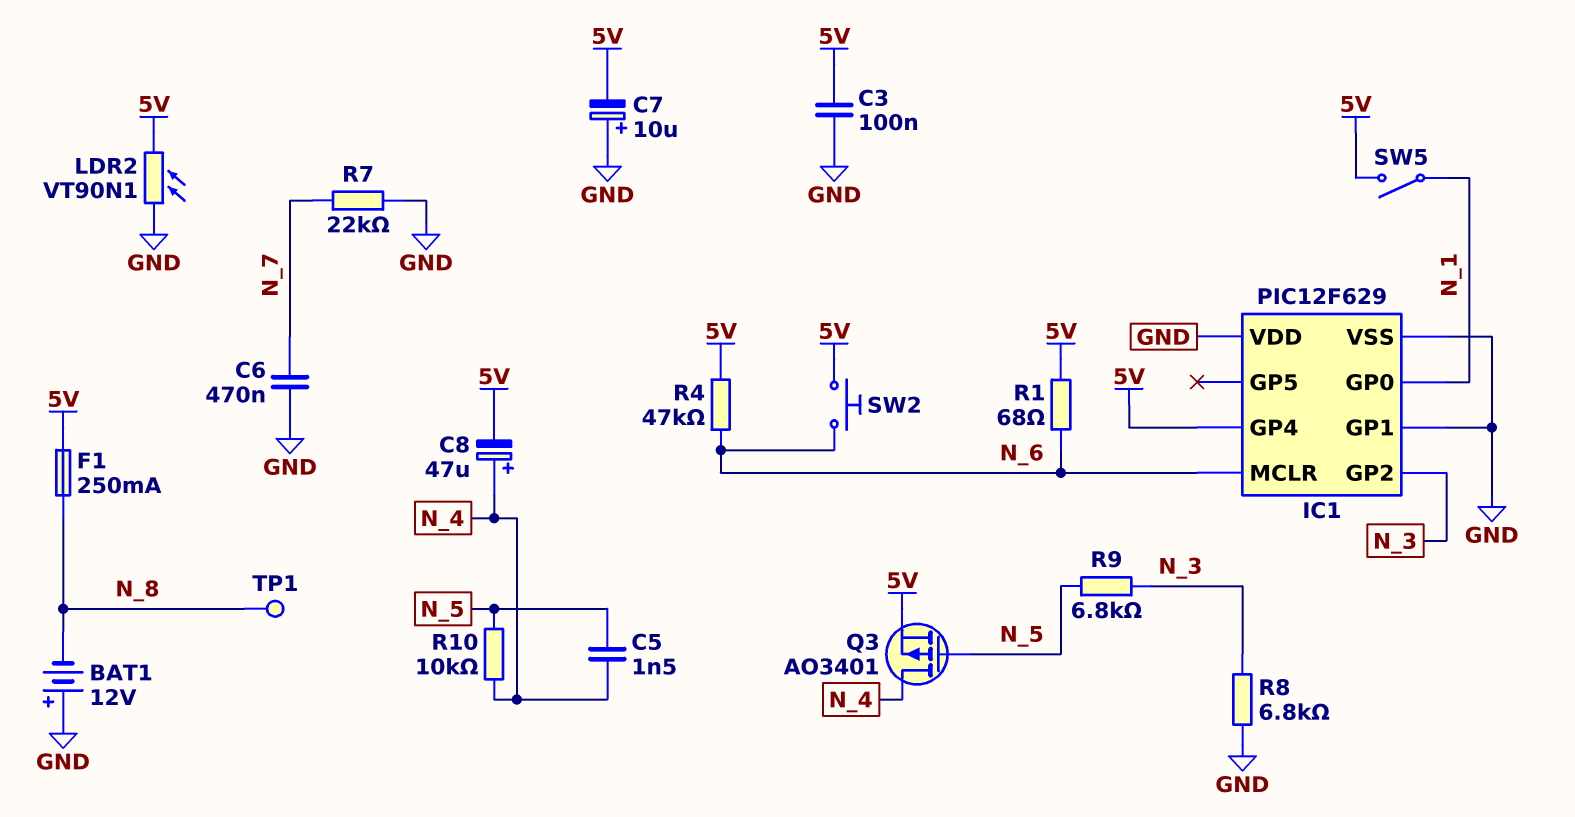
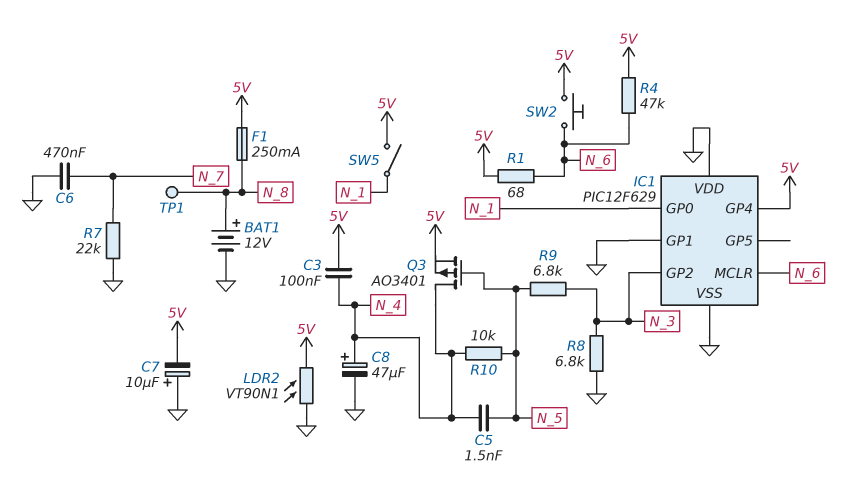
BAT1: 12V (plus GND, minus N_8) -> 12V (plus N_8, minus GND)
C3: 100nF (5V, GND) -> 100nF (5V, N_4)
C8: 47uF (plus N_4, minus 5V) -> 47uF (plus N_4, minus GND)

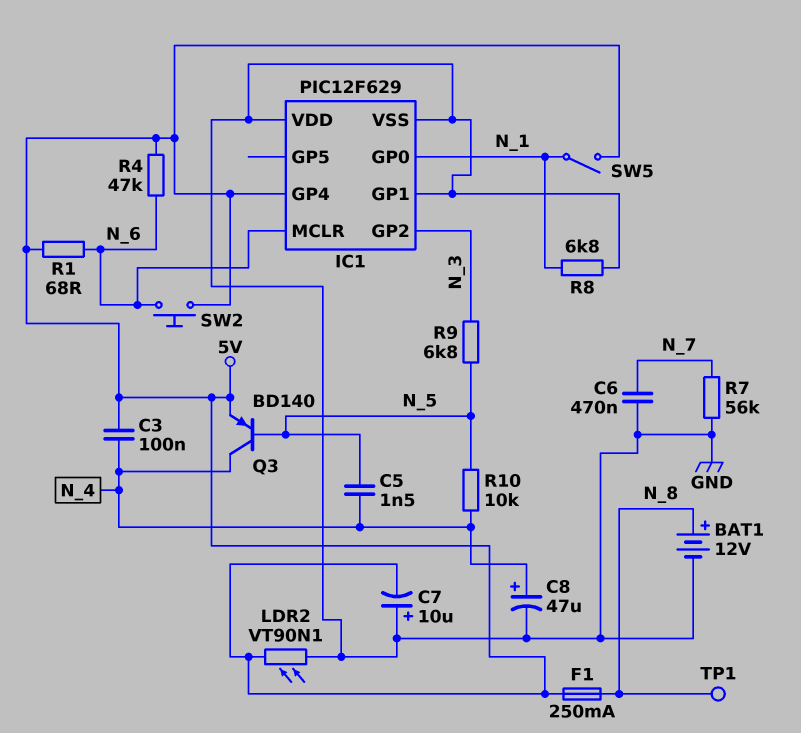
Q3: PMOS AO3401 (G N_5, D N_4, S 5V) -> PNP BD140 (B N_5, C N_4, E 5V)
R7: 22k (GND, N_7) -> 56k (GND, N_7)
R8: 6.8k (GND, N_3) -> 6.8k (GND, N_1)

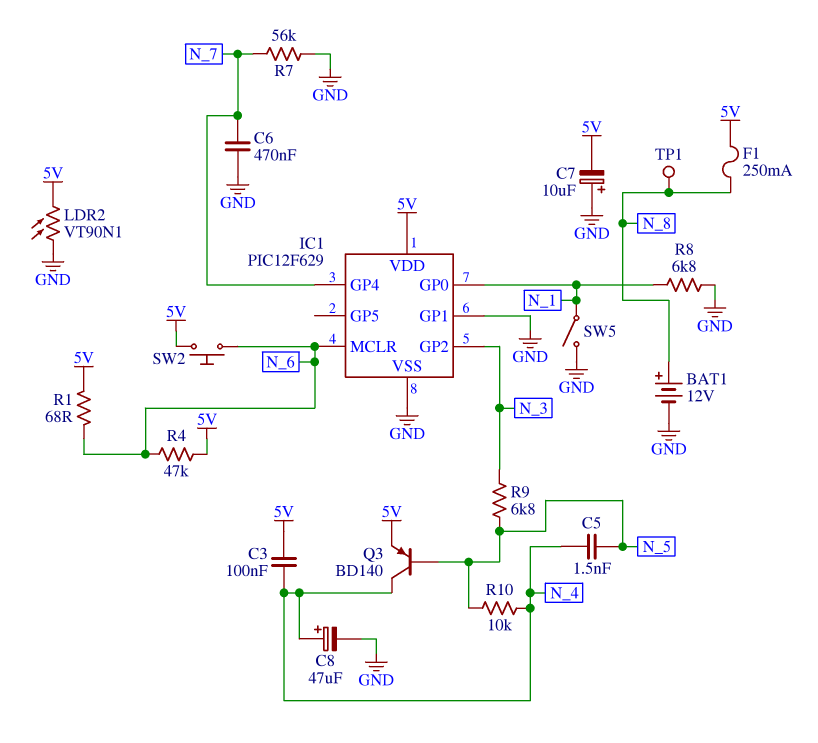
IC1 pin GP4: 5V -> N_7
IC1 pin VDD: GND -> 5V
SW5: switch (5V, N_1) -> switch (GND, N_1)

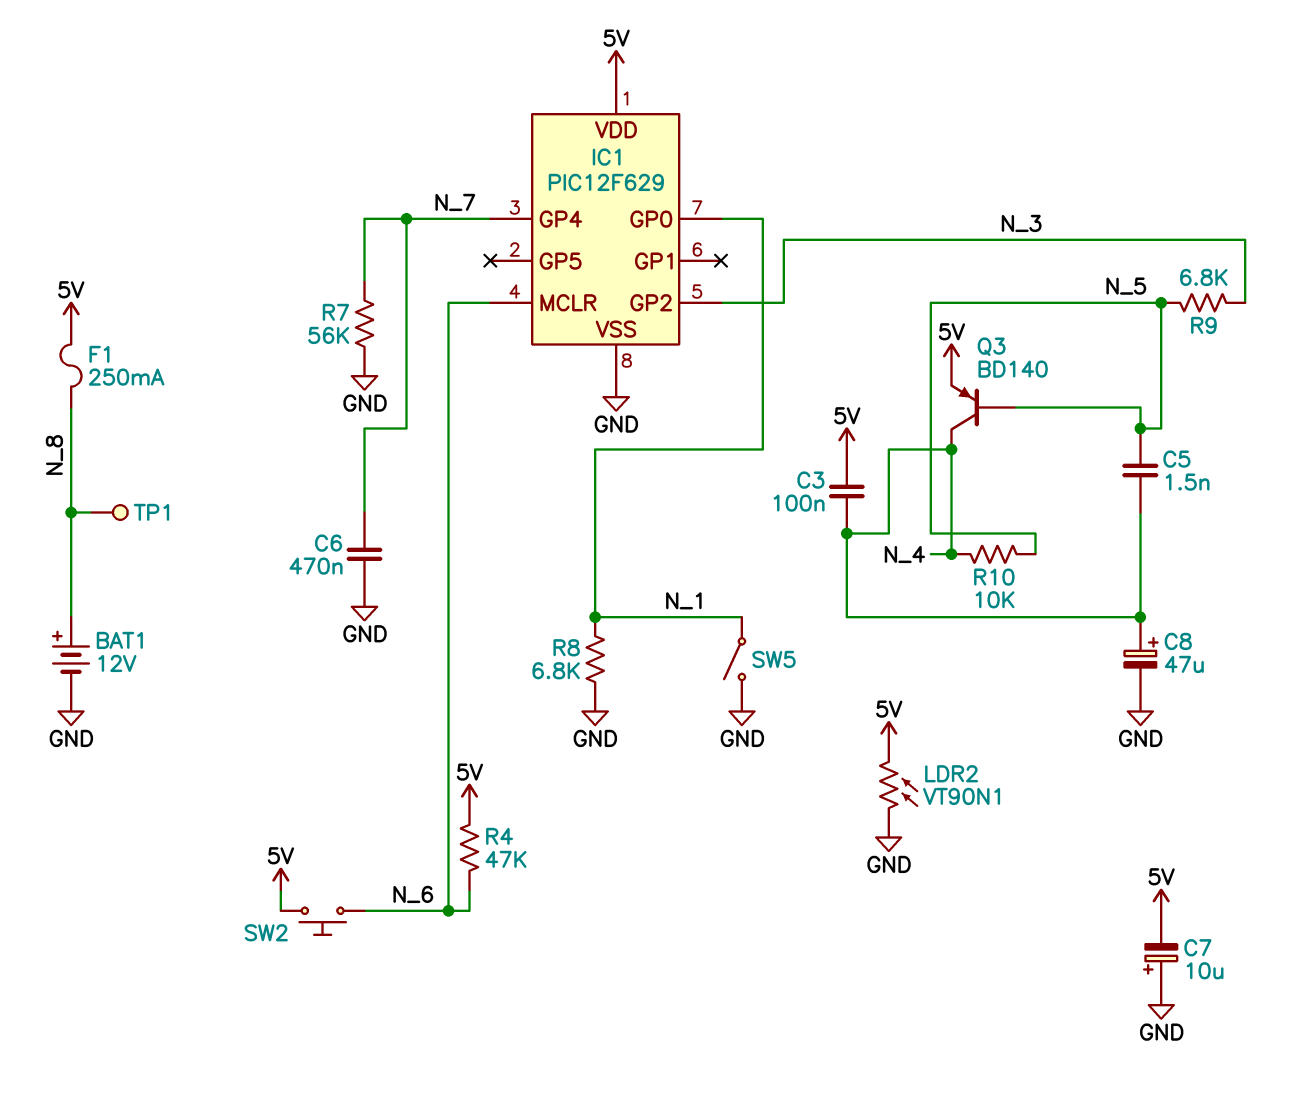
IC1 pin GP1: GND -> none
R1: 68 (5V, N_6) -> none

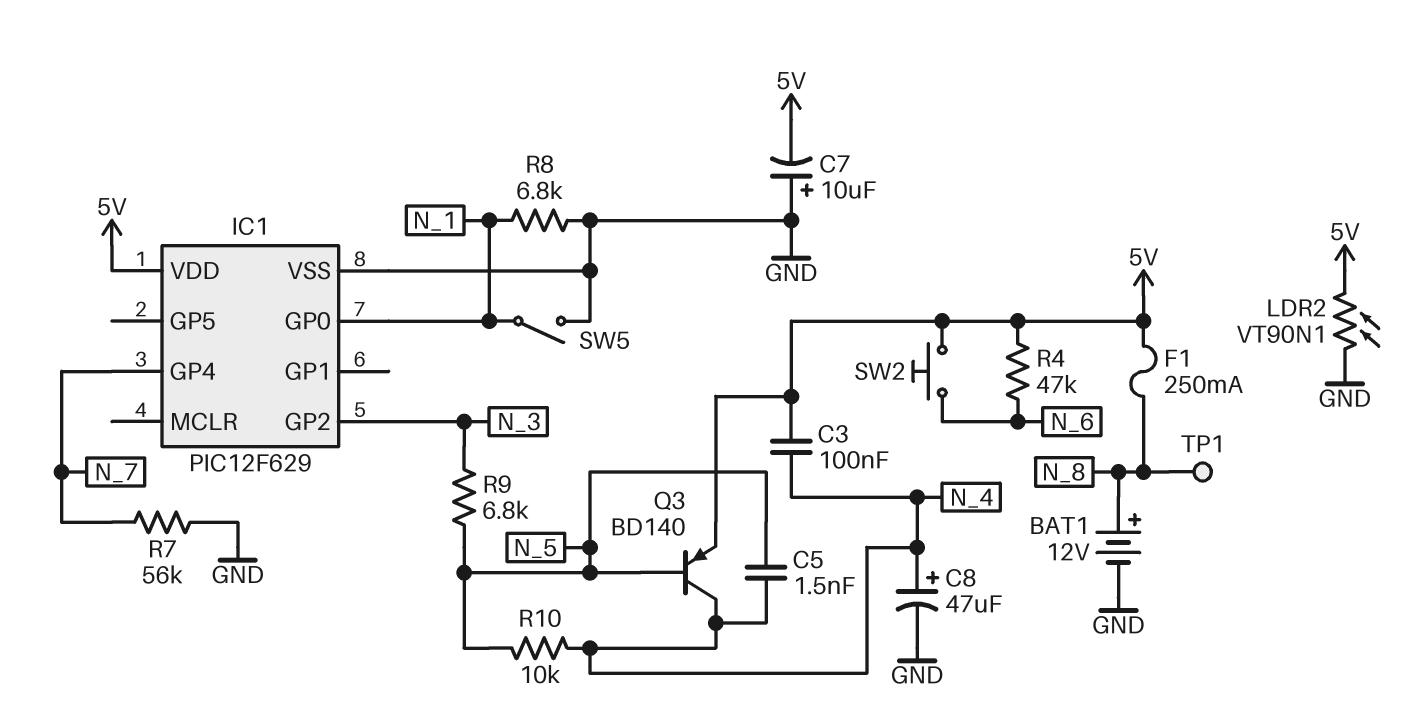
C6: 470nF (GND, N_7) -> none
IC1 pin MCLR: N_6 -> none

